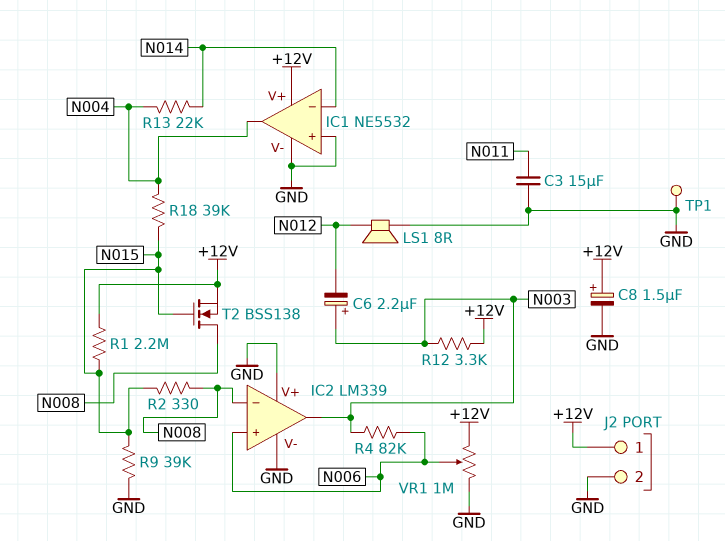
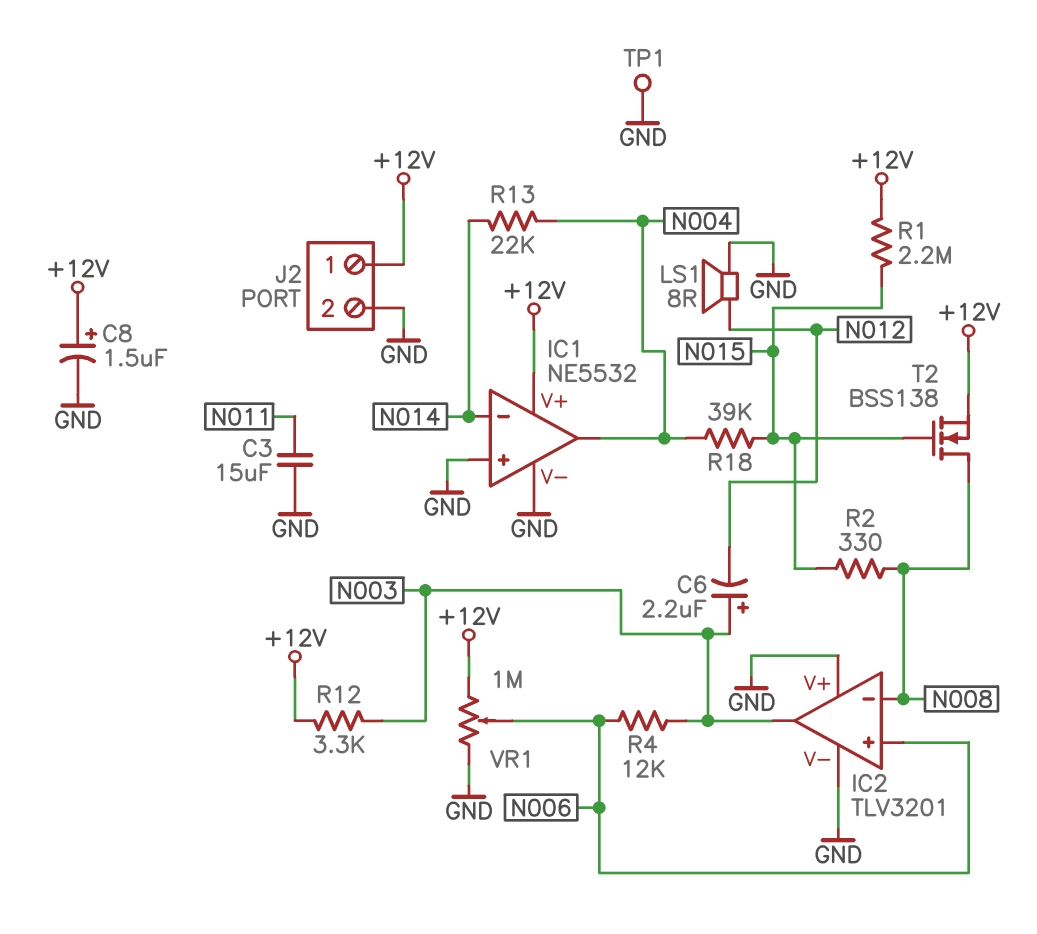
IC2: LM339 -> TLV3201
R4: 82k (N003, N006) -> 12k (N003, N006)
R9: 39k (GND, N015) -> none

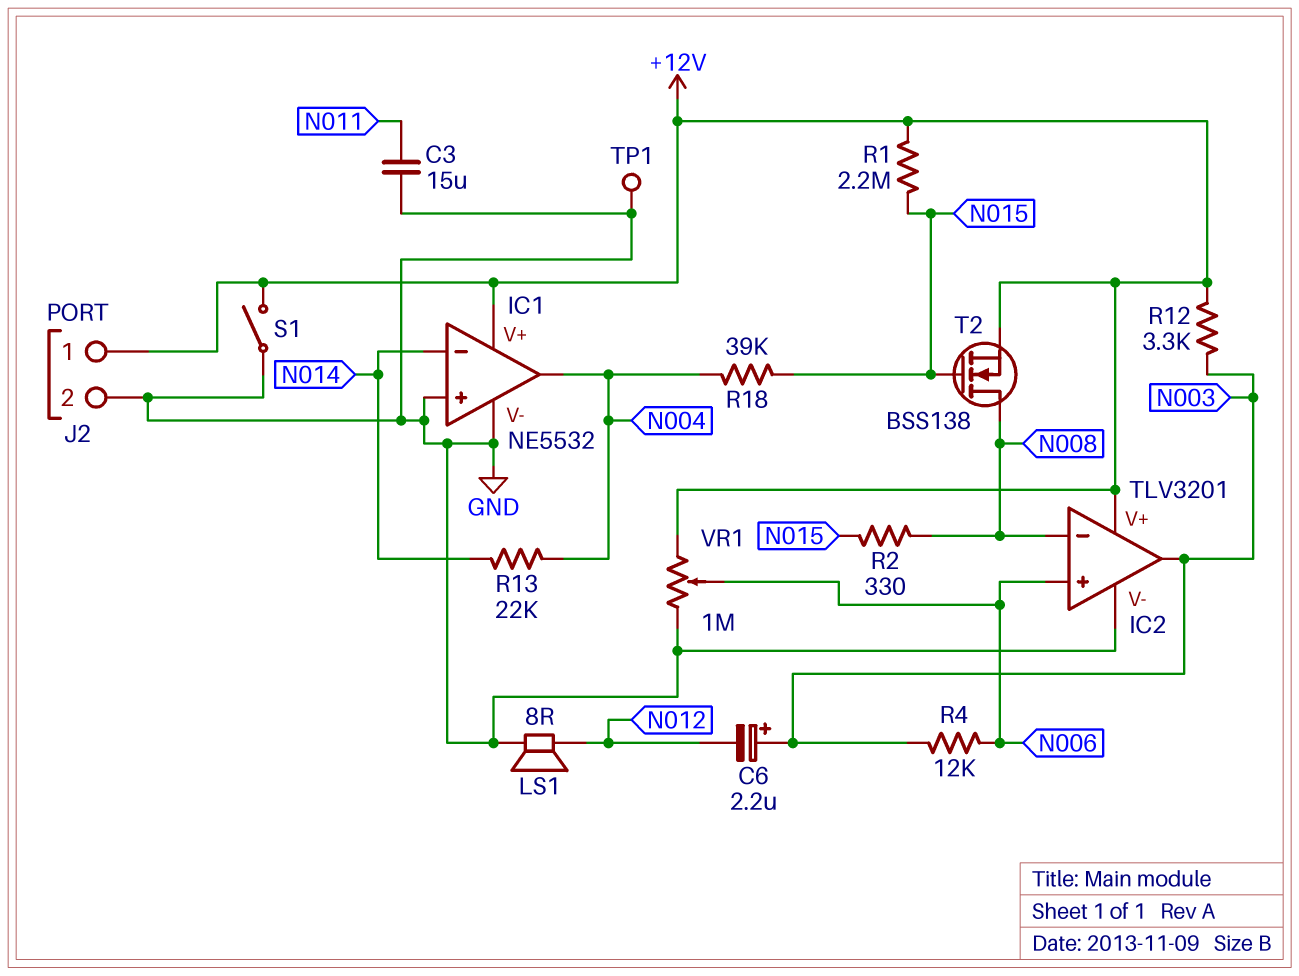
C8: 1.5uF (plus +12V, minus GND) -> none
IC2 pin V+: GND -> +12V
S1: none -> switch (+12V, GND)

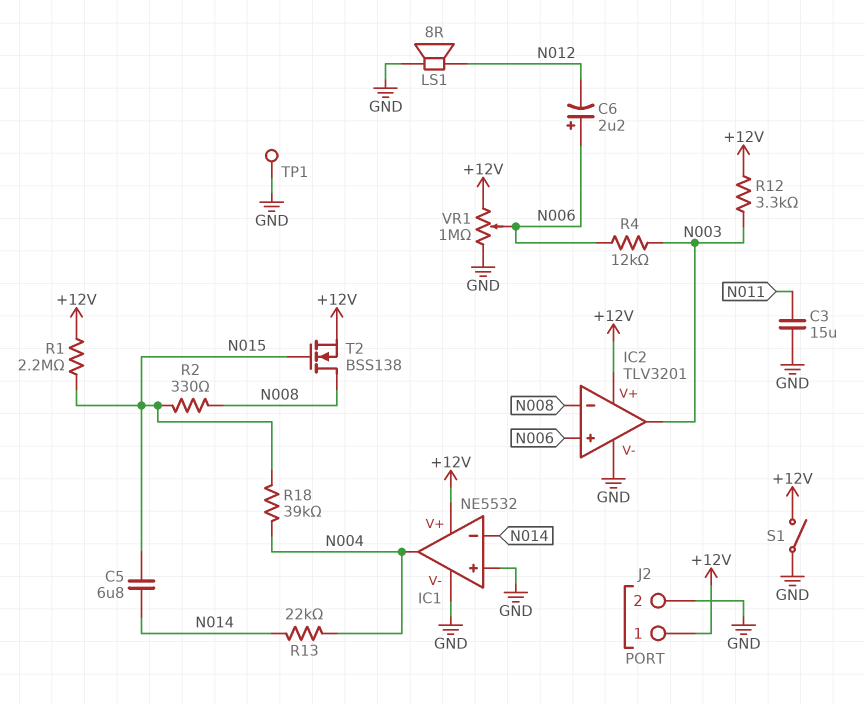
C5: none -> 6.8uF (N014, N015)
C6: 2.2uF (plus N003, minus N012) -> 2.2uF (plus N006, minus N012)

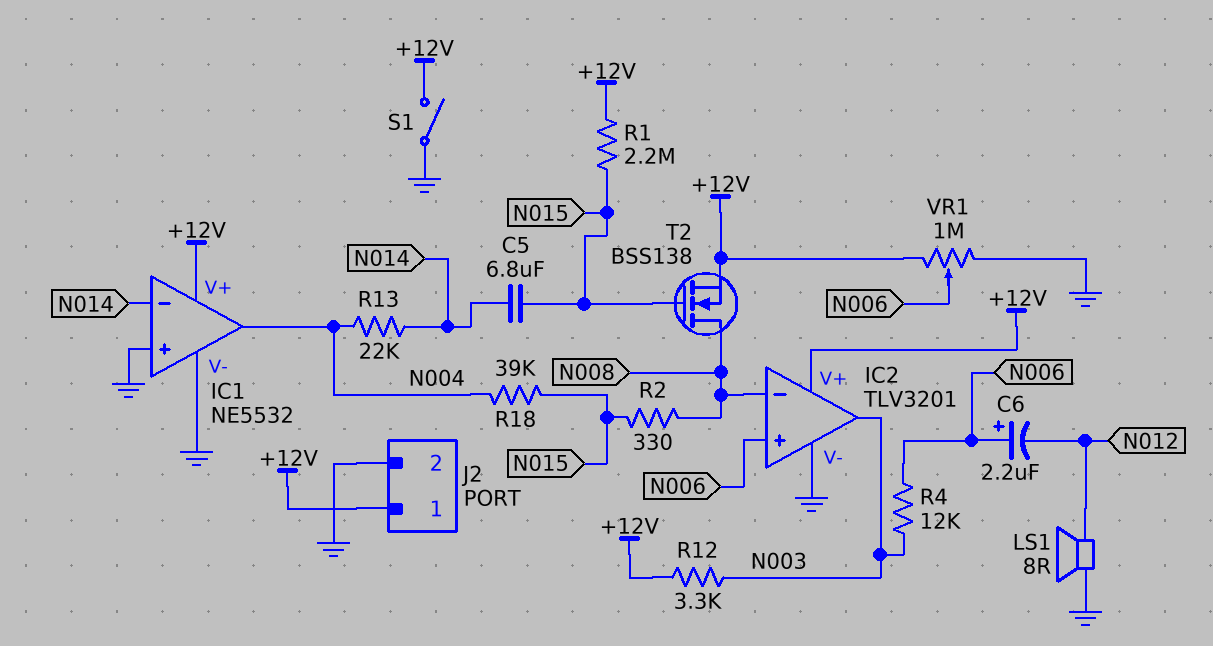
C3: 15uF (GND, N011) -> none
TP1: test point (GND) -> none

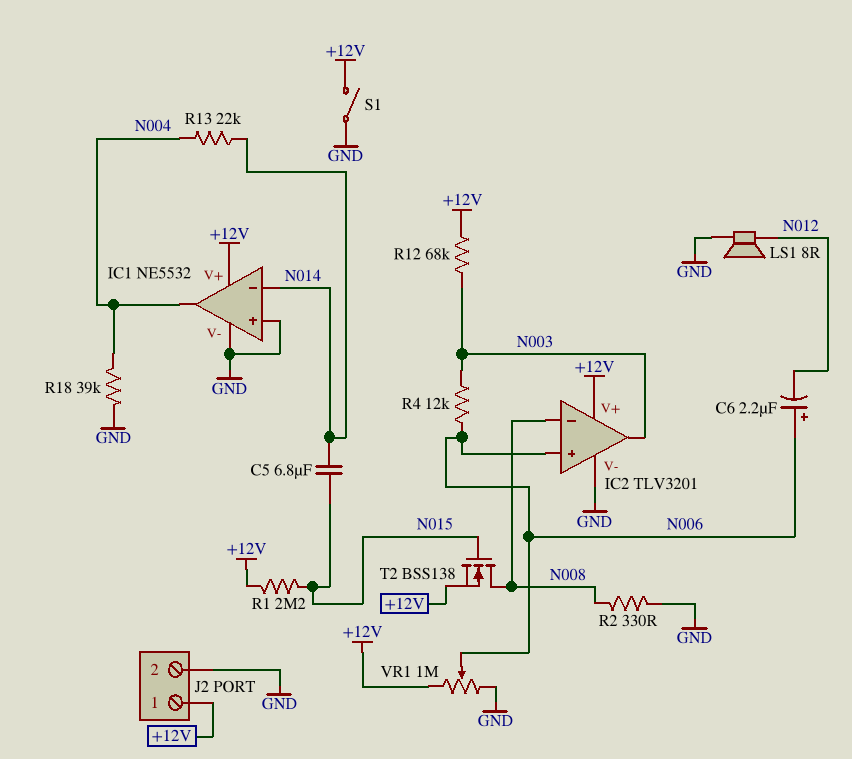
R2: 330 (N008, N015) -> 330 (GND, N008)
R12: 3.3k (+12V, N003) -> 68k (+12V, N003)
R18: 39k (N004, N015) -> 39k (GND, N004)

